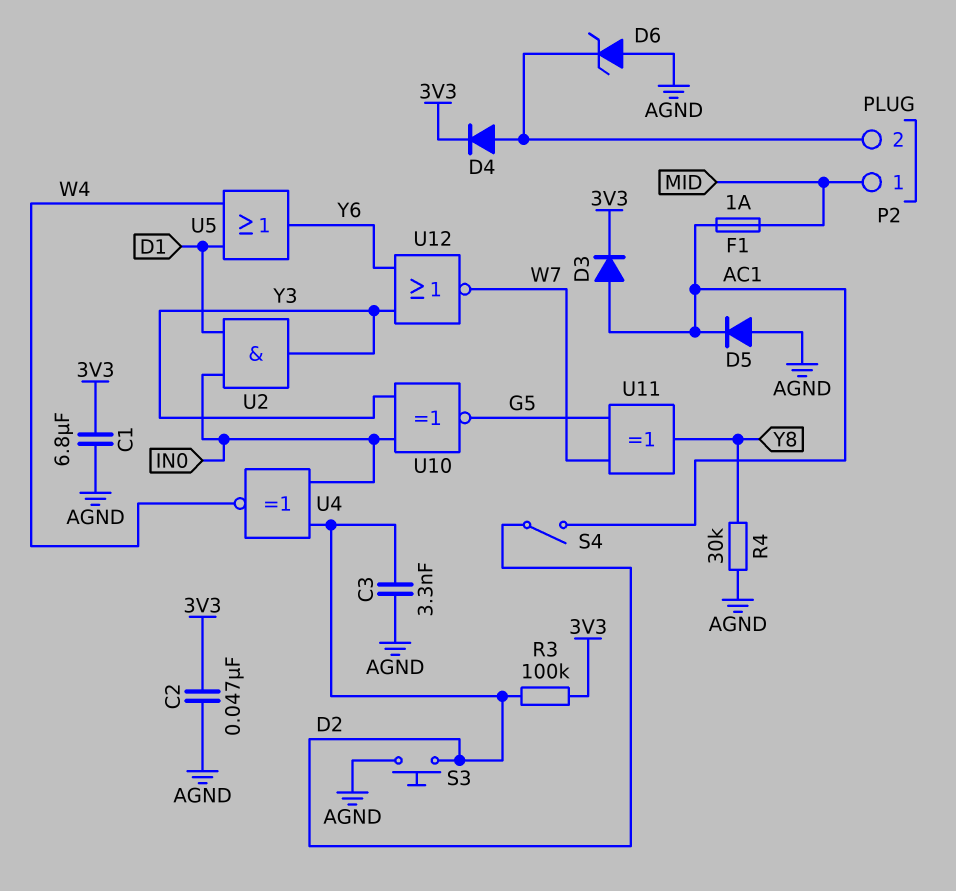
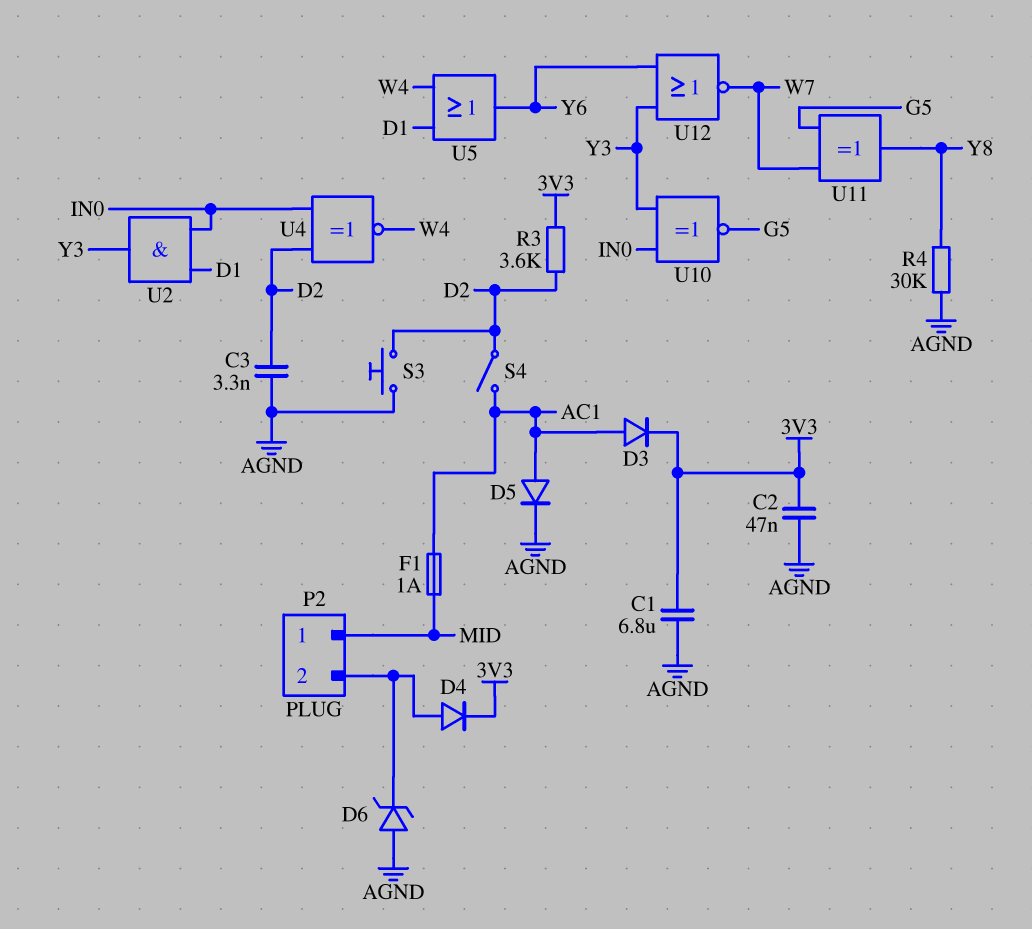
D5: diode (A AGND, K AC1) -> diode (A AC1, K AGND)
R3: 100k (3V3, D2) -> 3.6k (3V3, D2)

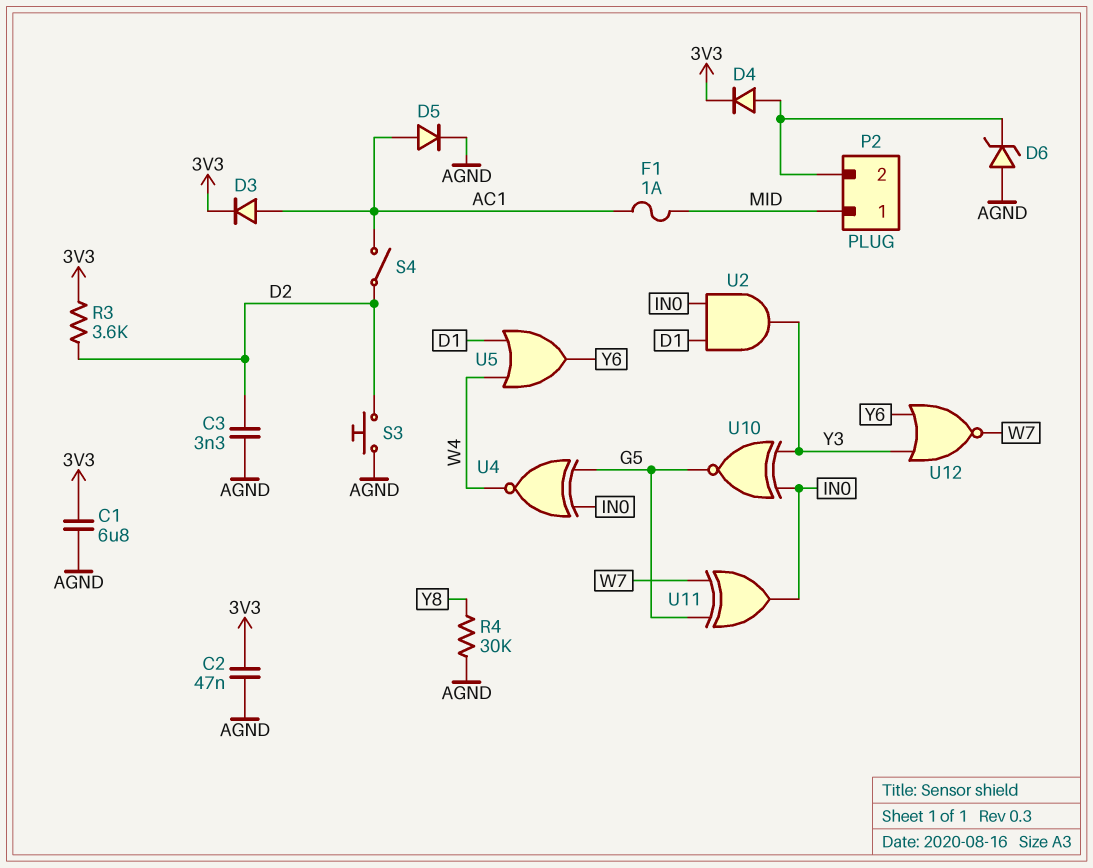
U4: XNOR (in D2, in IN0, out W4) -> XNOR (in G5, in IN0, out W4)
U11: XOR (in G5, in W7, out Y8) -> XOR (in G5, in W7, out IN0)

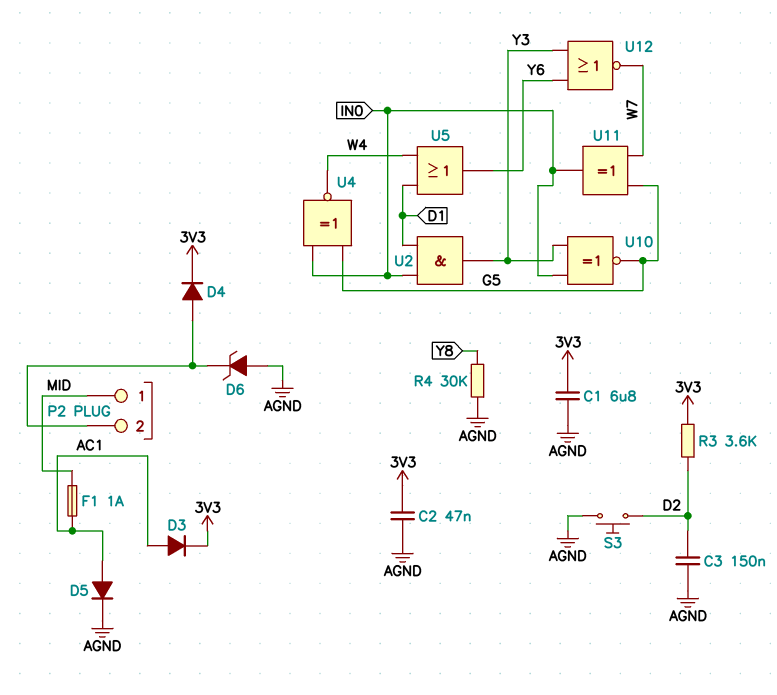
C3: 3.3nF (AGND, D2) -> 150nF (AGND, D2)
S4: switch (AC1, D2) -> none

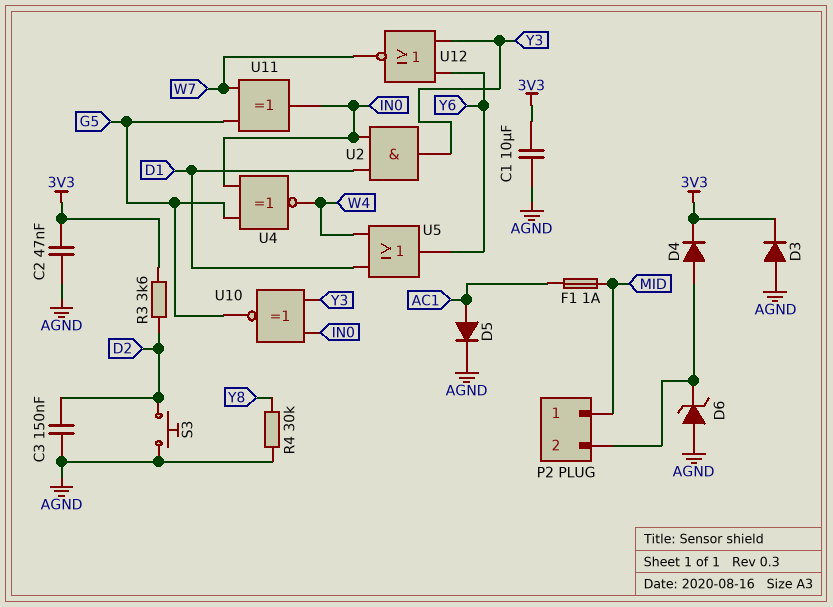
C1: 6.8uF (3V3, AGND) -> 10uF (3V3, AGND)
D3: diode (A AC1, K 3V3) -> diode (A AGND, K 3V3)

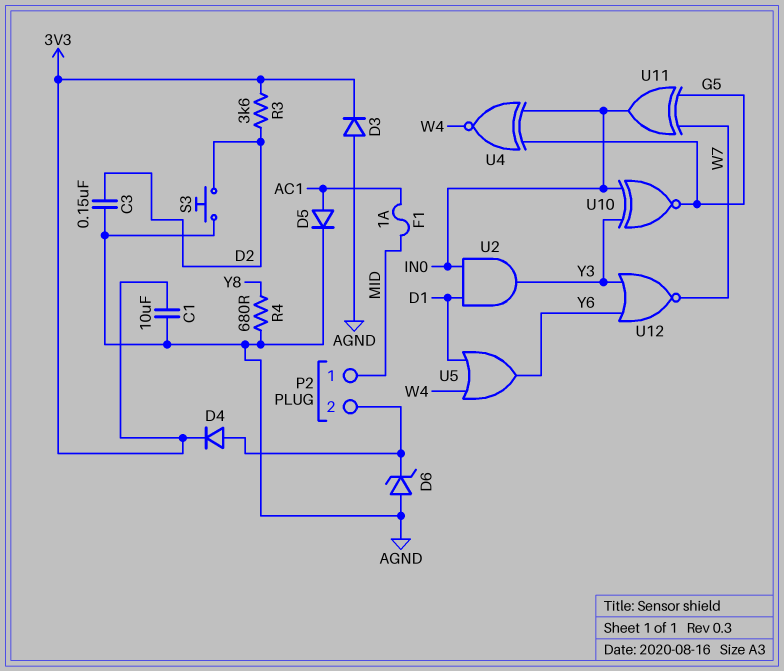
C2: 47nF (3V3, AGND) -> none
R4: 30k (AGND, Y8) -> 680 (AGND, Y8)

